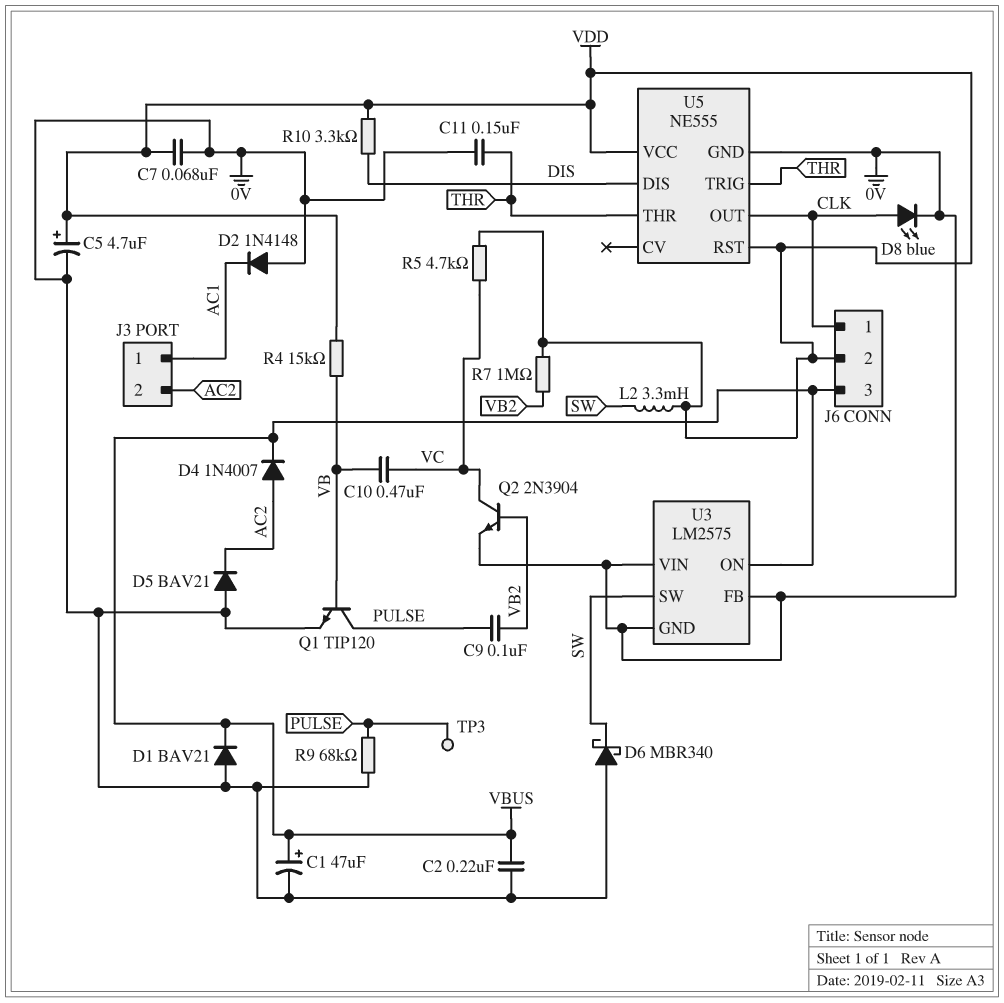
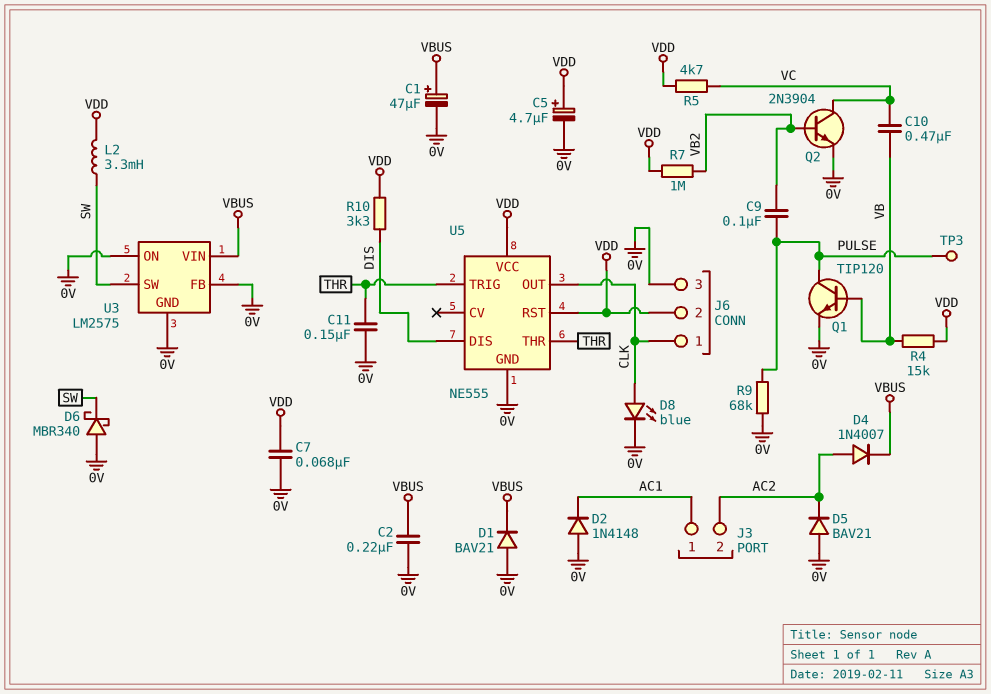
J6 pin 3: VBUS -> 0V
U3 pin ON: VBUS -> 0V
U3 pin VIN: 0V -> VBUS

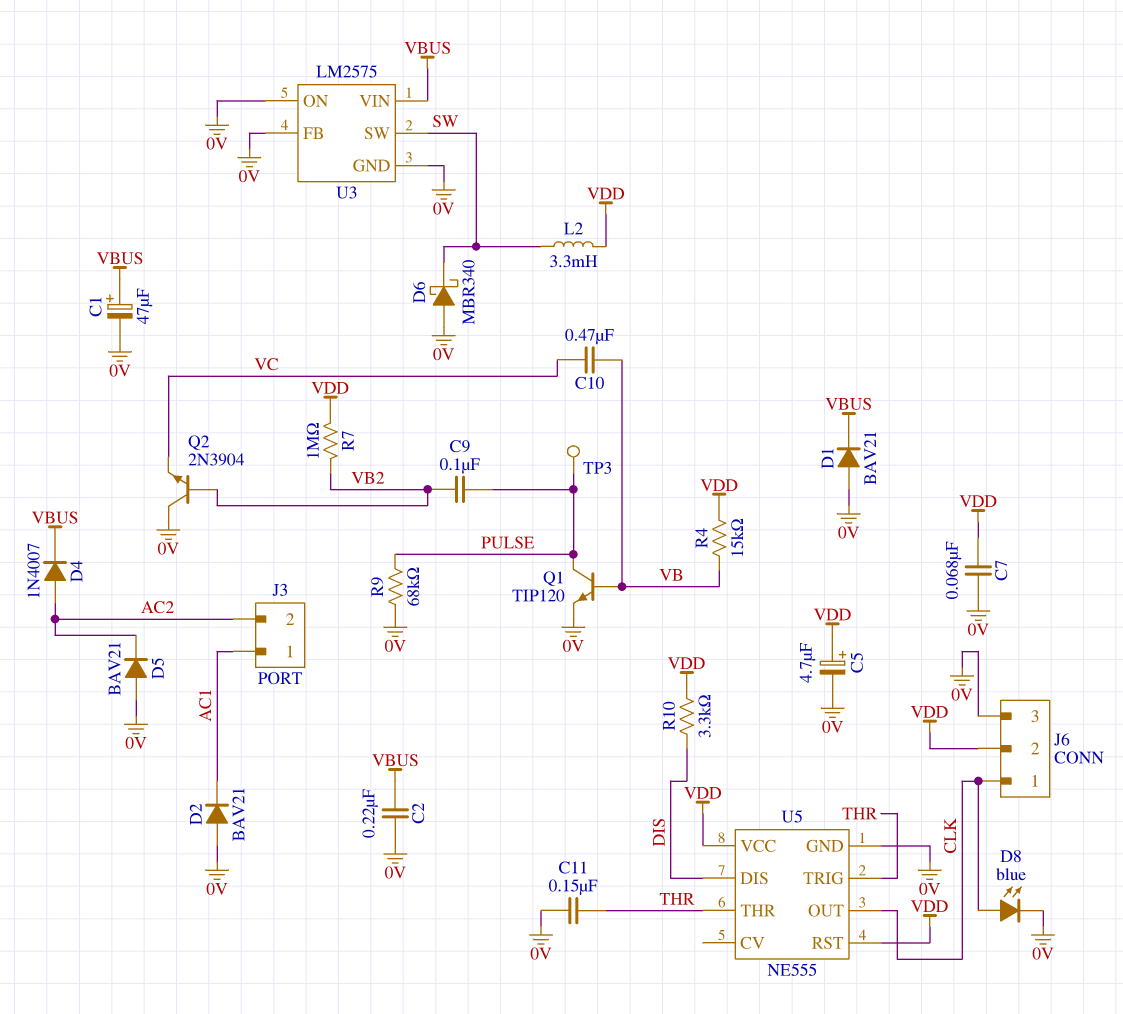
D2: diode 1N4148 (A 0V, K AC1) -> diode BAV21 (A 0V, K AC1)
Q2: NPN 2N3904 (B VB2, C VC, E 0V) -> NPN 2N3904 (B VB2, C 0V, E VC)
R5: 4.7k (VC, VDD) -> none

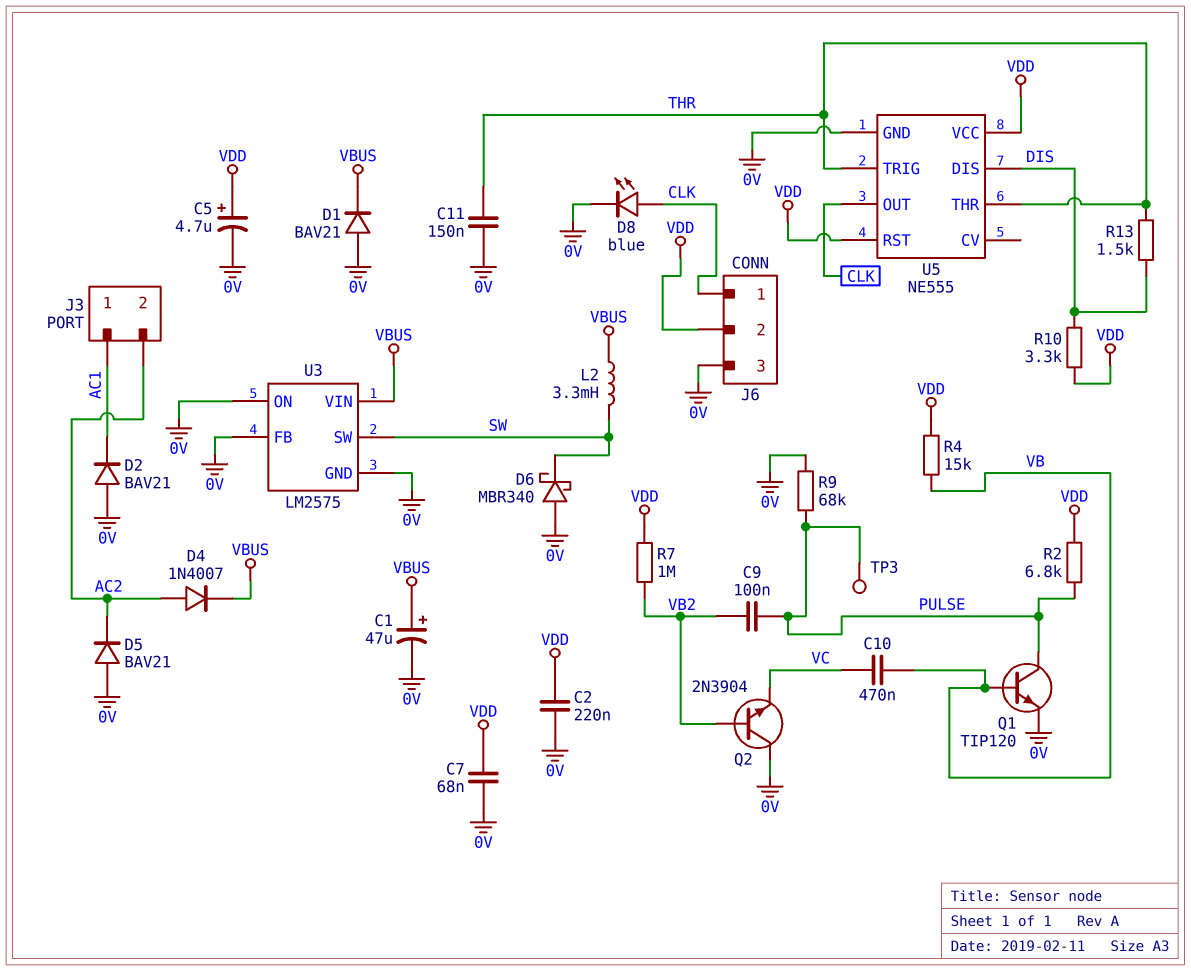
C2: 220nF (0V, VBUS) -> 220nF (0V, VDD)
L2: 3.3mH (SW, VDD) -> 3.3mH (SW, VBUS)
R2: none -> 6.8k (PULSE, VDD)
R13: none -> 1.5k (DIS, THR)

